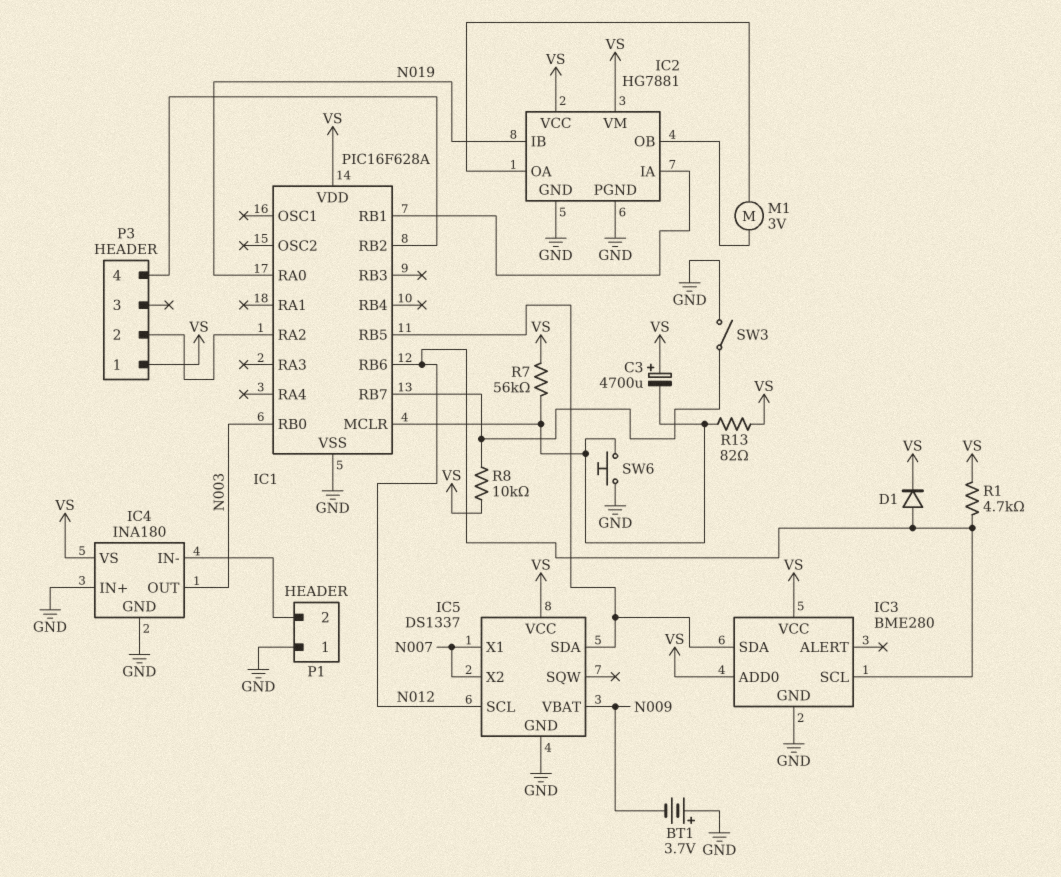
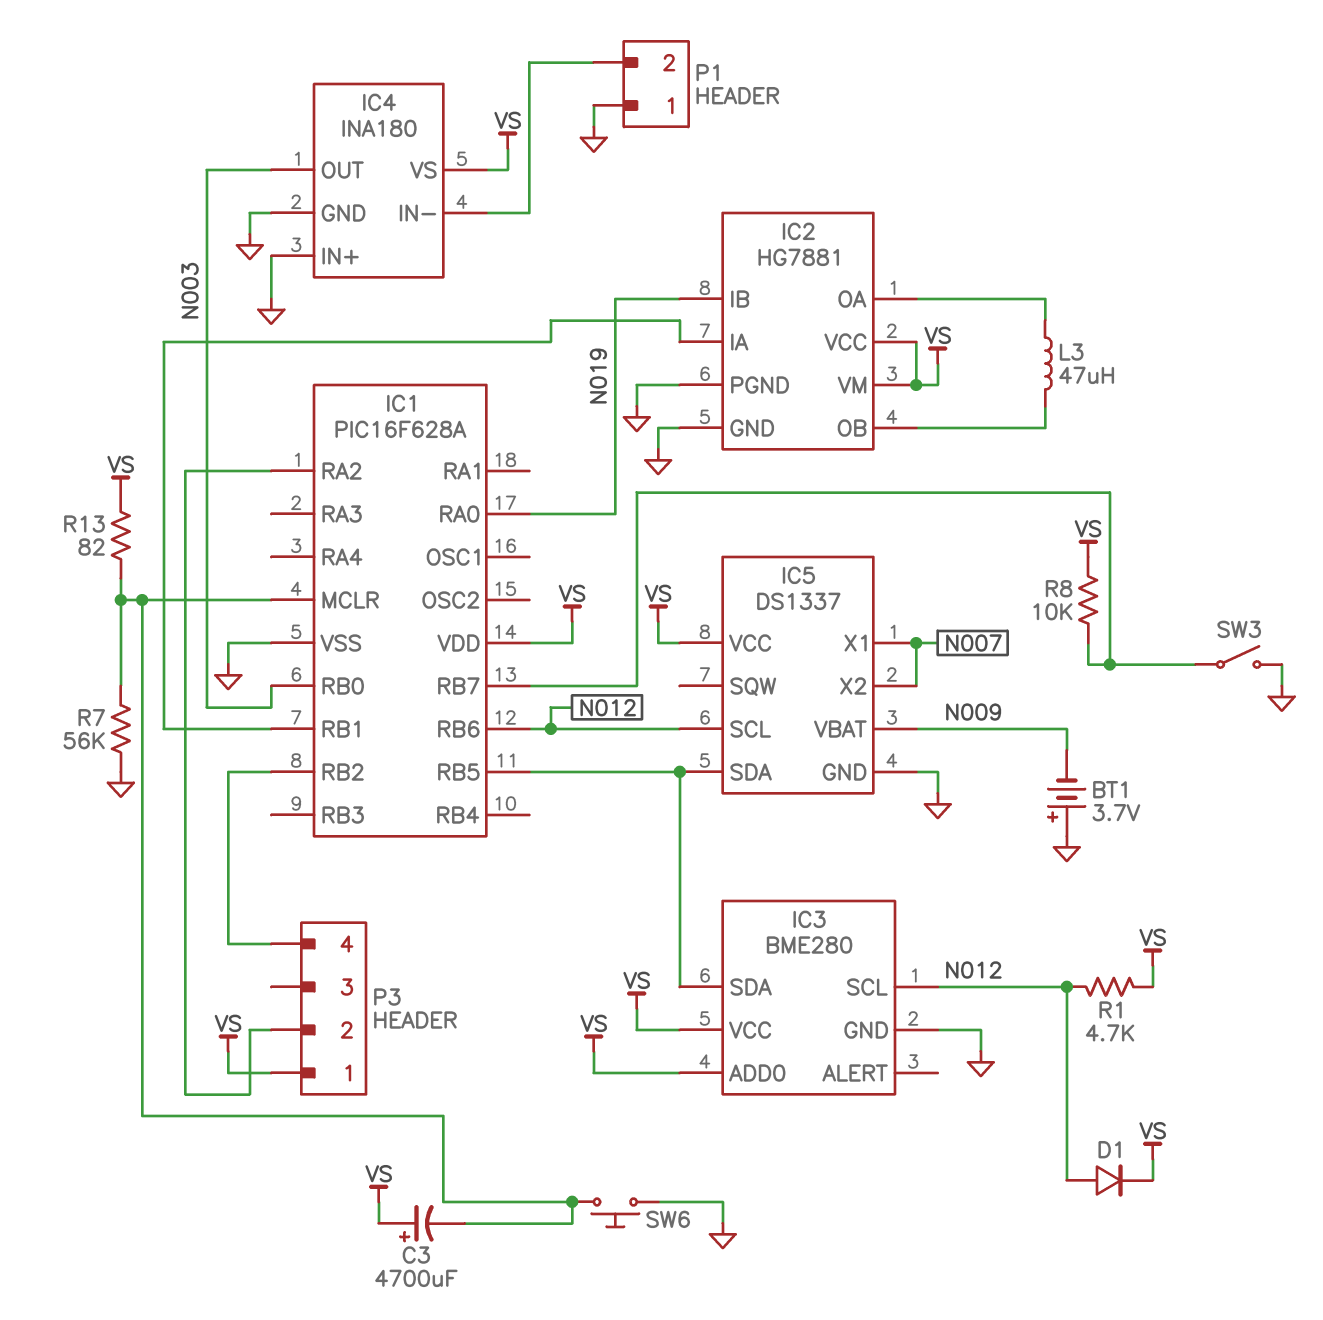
L3: none -> 47uH (IC2/OA, IC2/OB)
M1: motor 3V (IC2/OA, IC2/OB) -> none
R7: 56k (IC1/MCLR, VS) -> 56k (GND, IC1/MCLR)

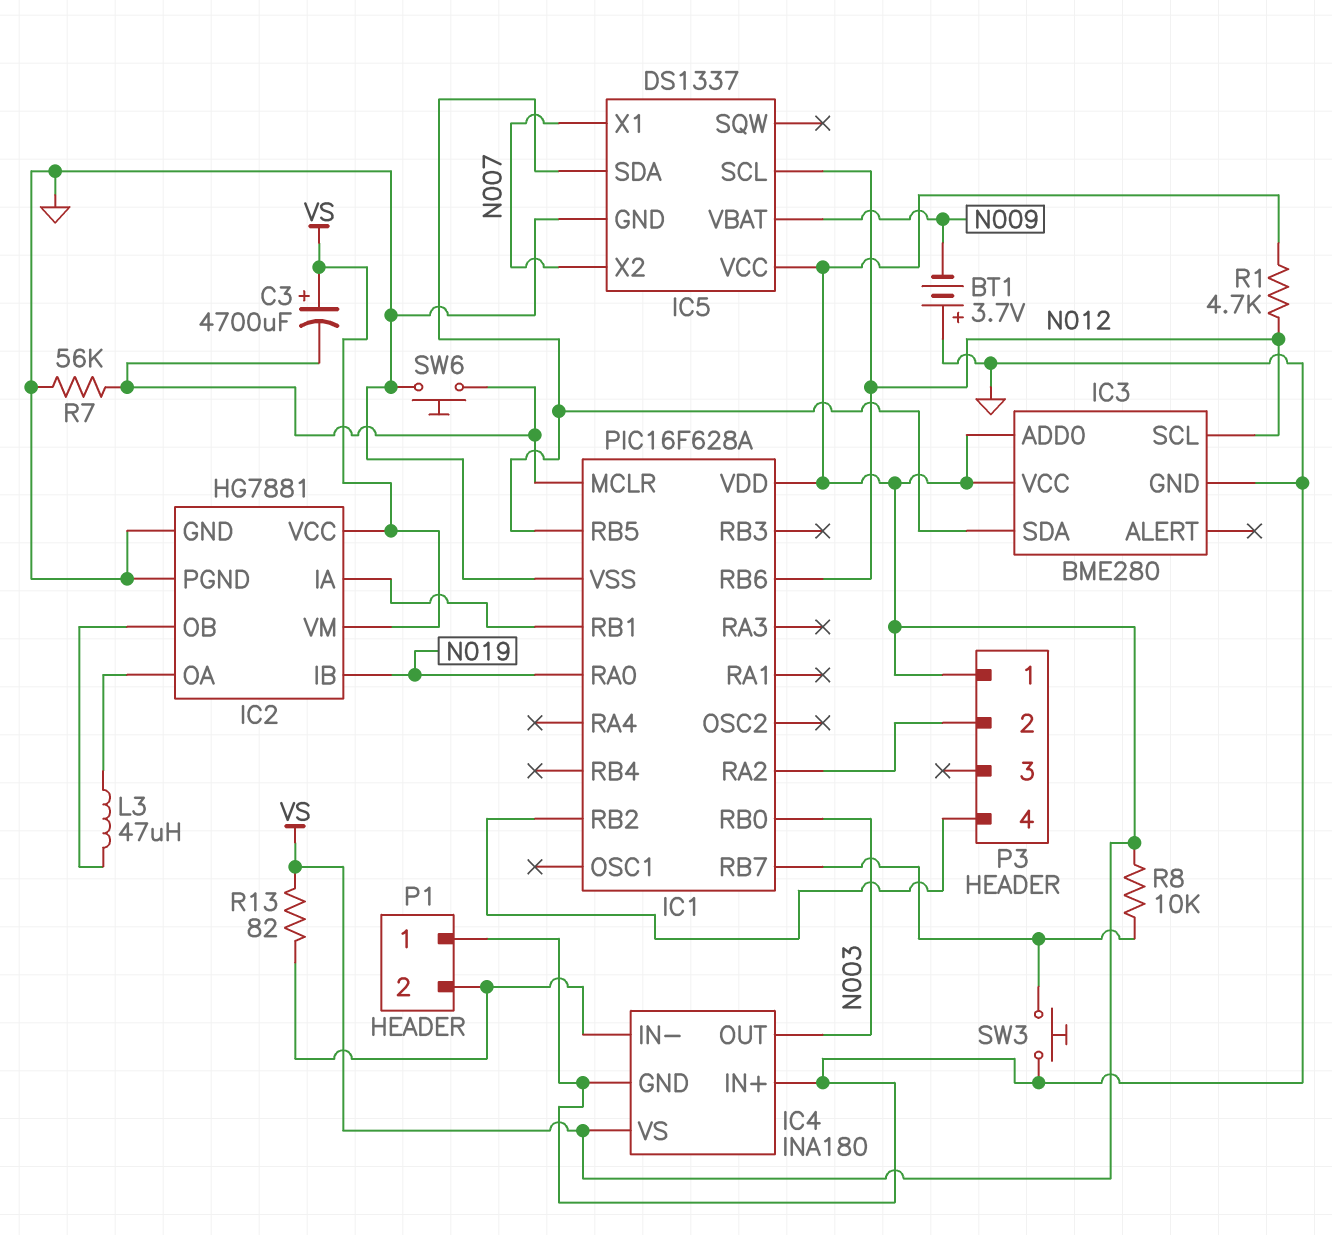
D1: diode (A N012, K VS) -> none
R13: 82 (IC1/MCLR, VS) -> 82 (IC4/IN-, VS)
SW3: switch (GND, IC1/RB7) -> button (GND, IC1/RB7)

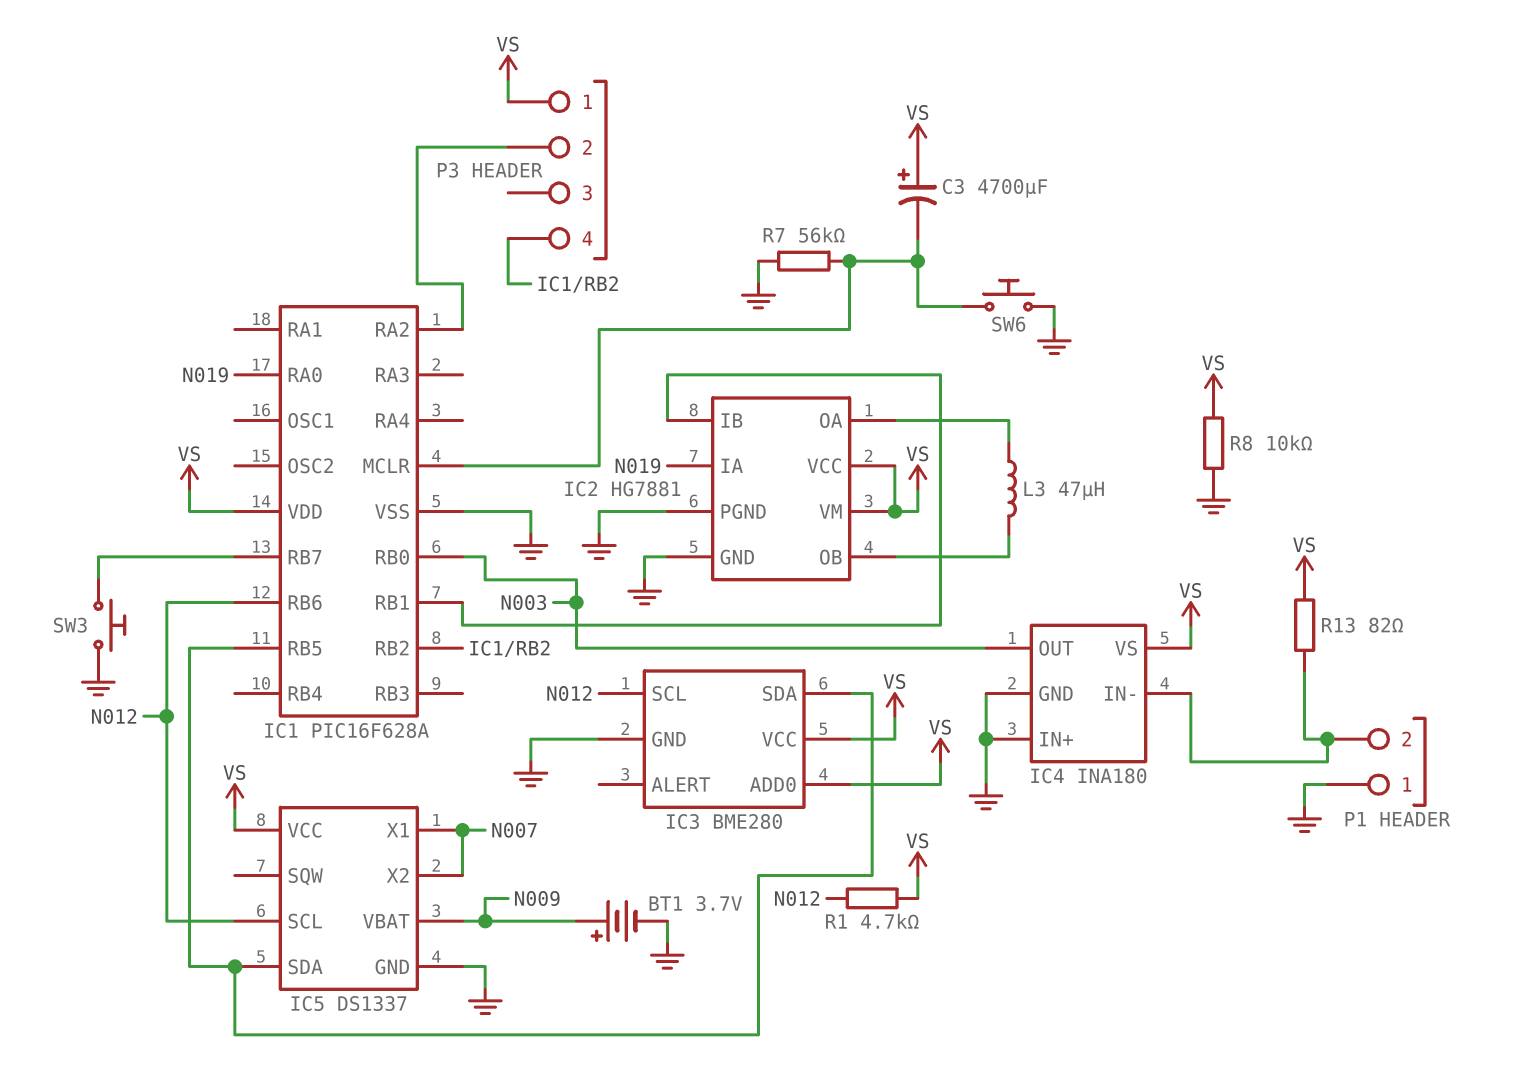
BT1: 3.7V (plus GND, minus N009) -> 3.7V (plus N009, minus GND)
IC2 pin IA: IC1/RB1 -> N019
IC2 pin IB: N019 -> IC1/RB1
R8: 10k (IC1/RB7, VS) -> 10k (GND, VS)

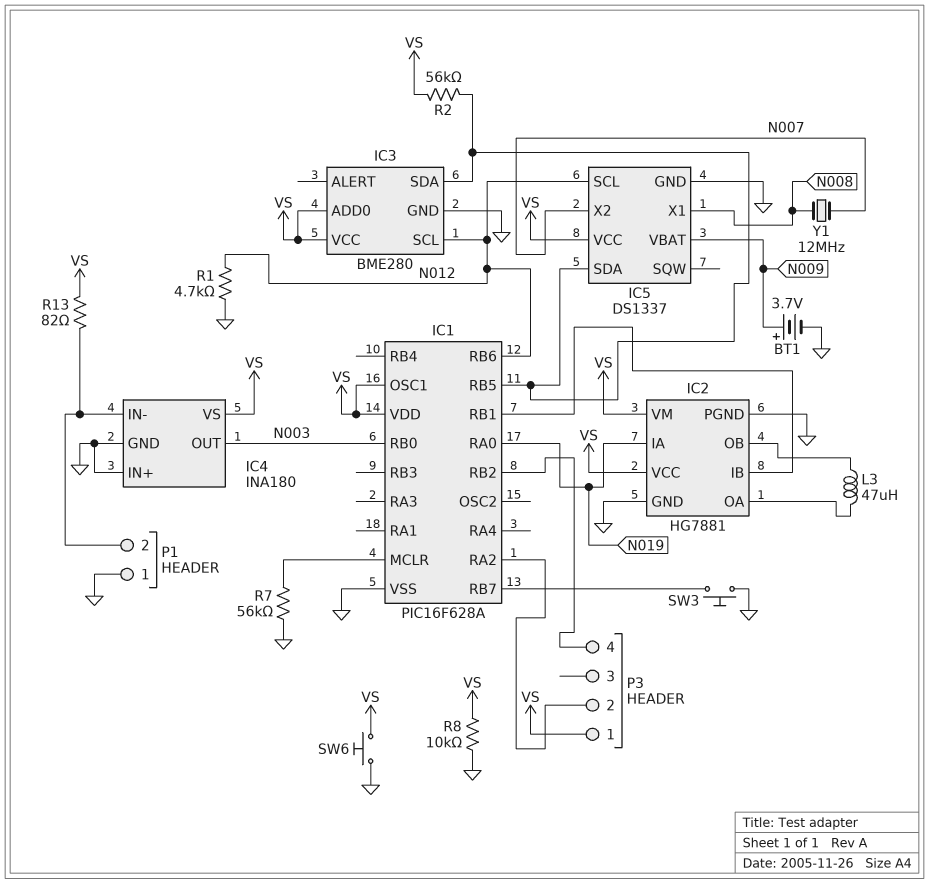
C3: 4700uF (plus VS, minus IC1/MCLR) -> none
IC1 pin OSC1: none -> VS
IC5 pin X1: N007 -> N008
R1: 4.7k (N012, VS) -> 4.7k (GND, N012)
R2: none -> 56k (IC1/RB5, VS)
SW6: button (GND, IC1/MCLR) -> button (GND, VS)
Y1: none -> 12MHz (N007, N008)

